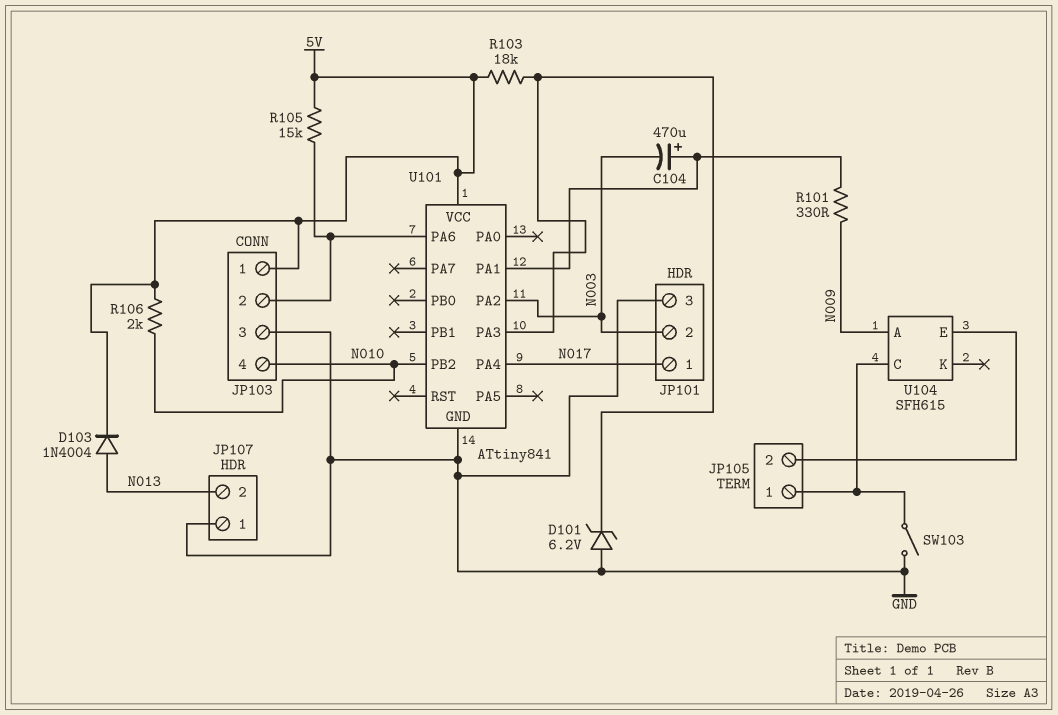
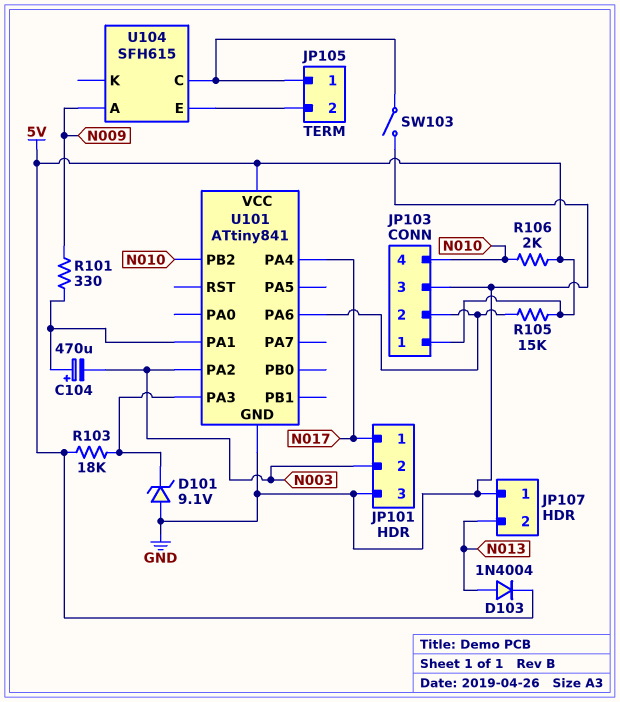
D101: zener 6.2V (A GND, K U101/PA3) -> zener 9.1V (A GND, K U101/PA3)

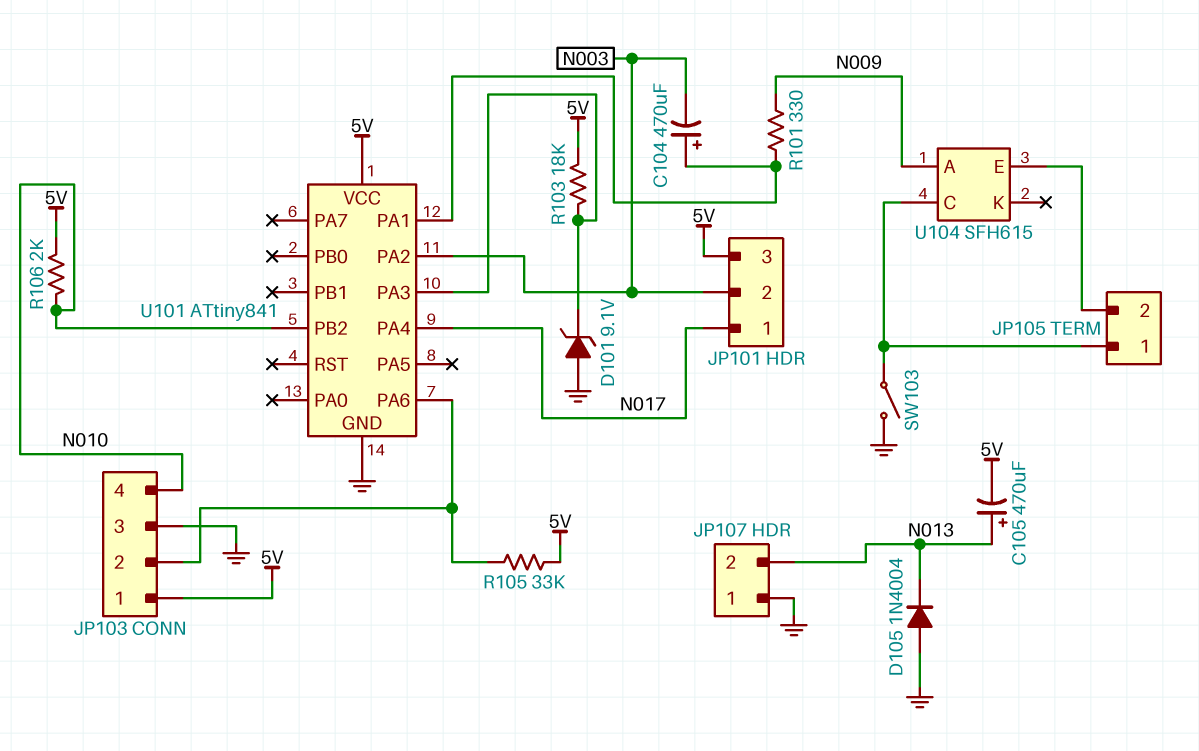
C105: none -> 470uF (plus N013, minus 5V)
D103: diode 1N4004 (A N013, K 5V) -> none
D105: none -> diode 1N4004 (A GND, K N013)
JP101 pin 3: GND -> 5V
R105: 15k (5V, JP103/2) -> 33k (5V, JP103/2)

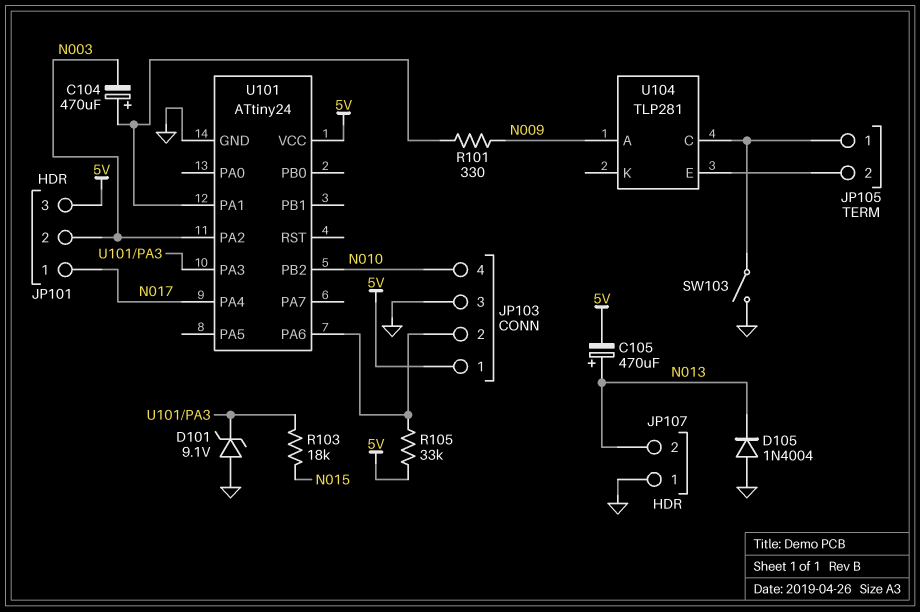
R103: 18k (5V, U101/PA3) -> 18k (N015, U101/PA3)
R106: 2k (5V, N010) -> none
U101: ATtiny841 -> ATtiny24
U104: SFH615 -> TLP281

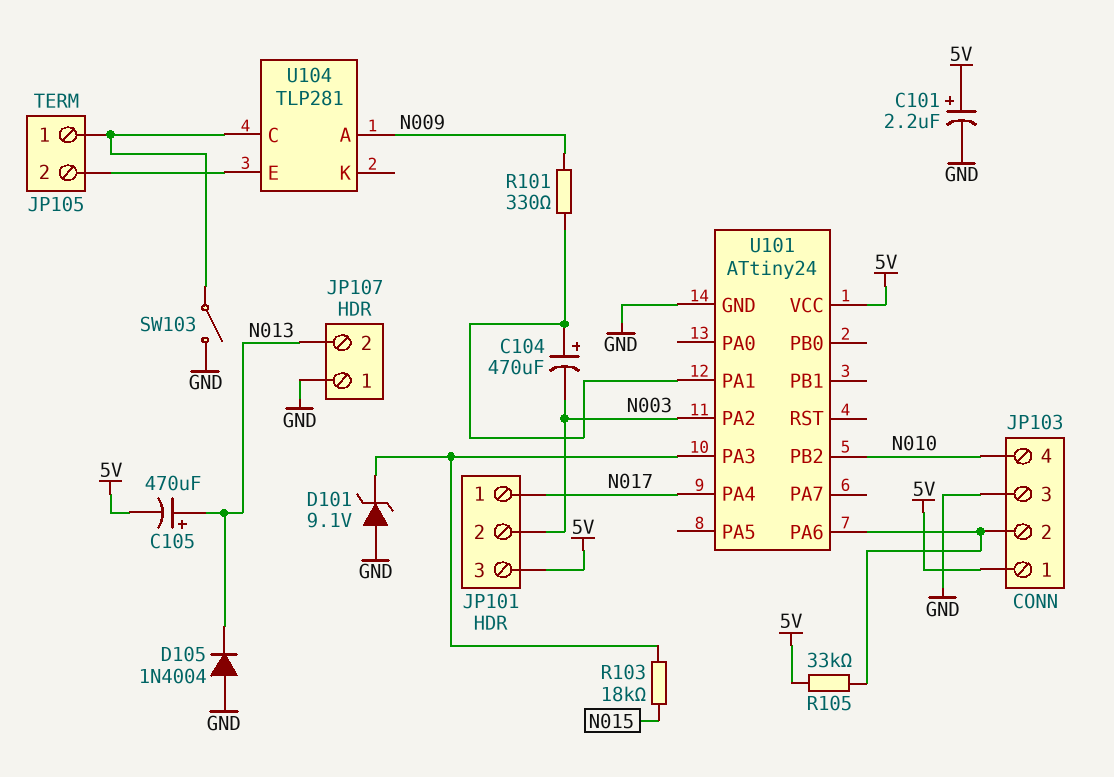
C101: none -> 2.2uF (plus 5V, minus GND)

